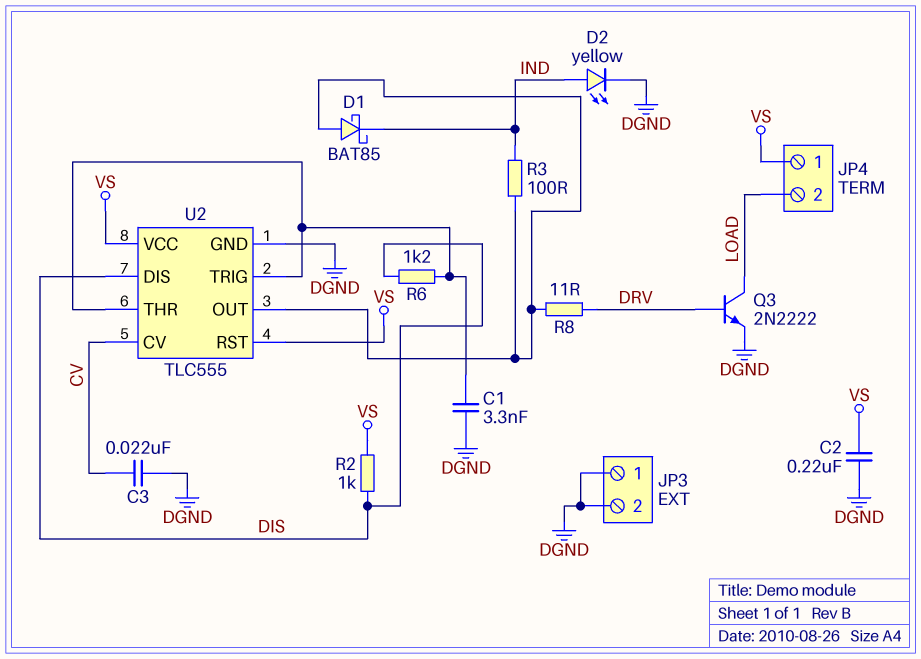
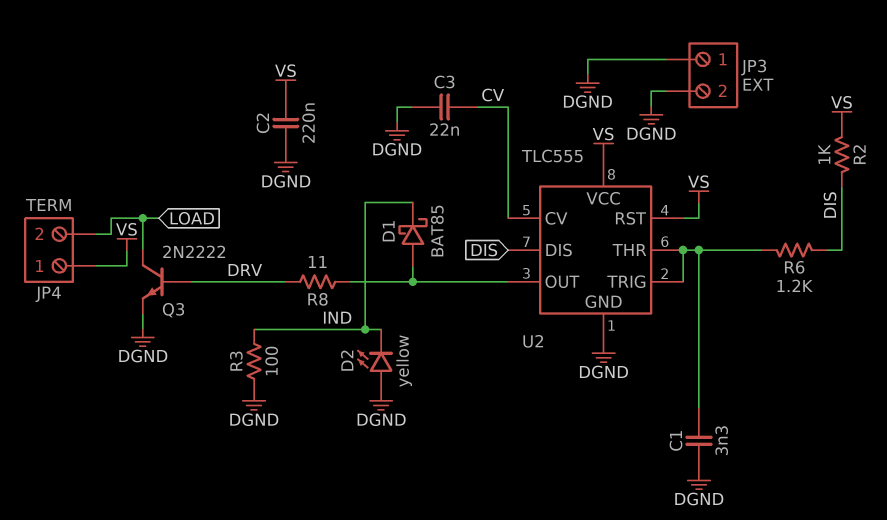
D2: LED yellow (A IND, K DGND) -> LED yellow (A DGND, K IND)
R3: 100 (IND, U2/OUT) -> 100 (DGND, IND)

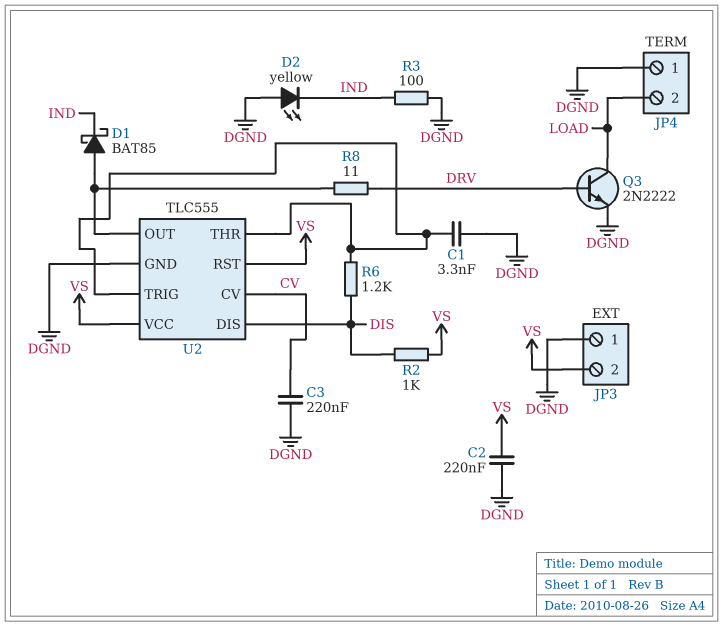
C3: 22nF (CV, DGND) -> 220nF (CV, DGND)
JP3 pin 2: DGND -> VS
JP4 pin 1: VS -> DGND

